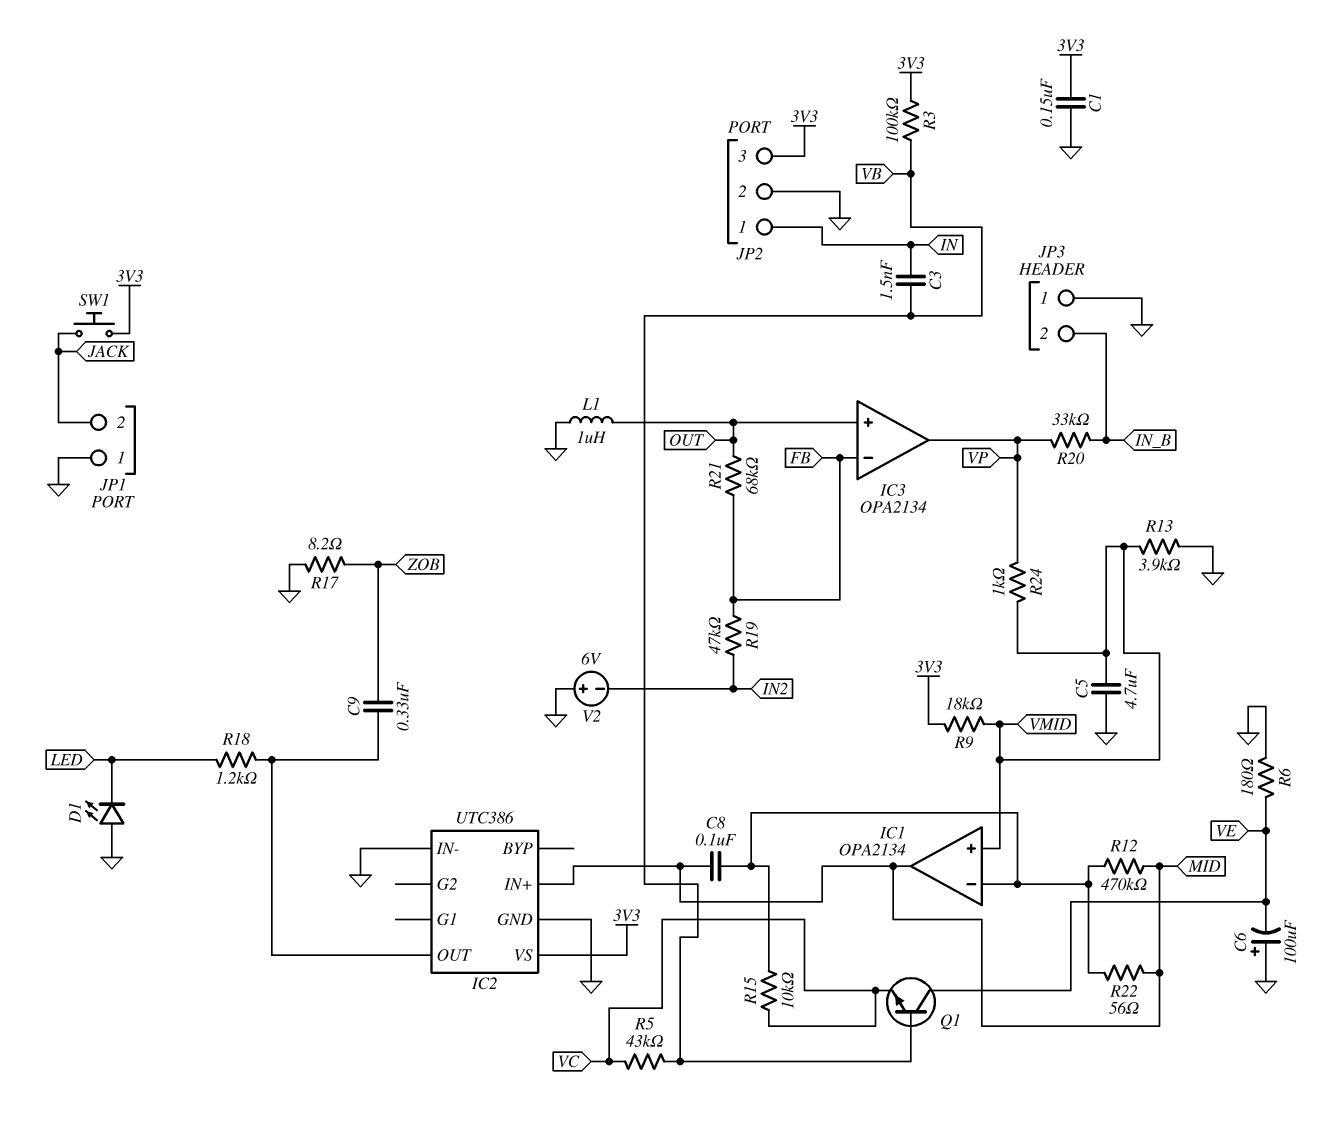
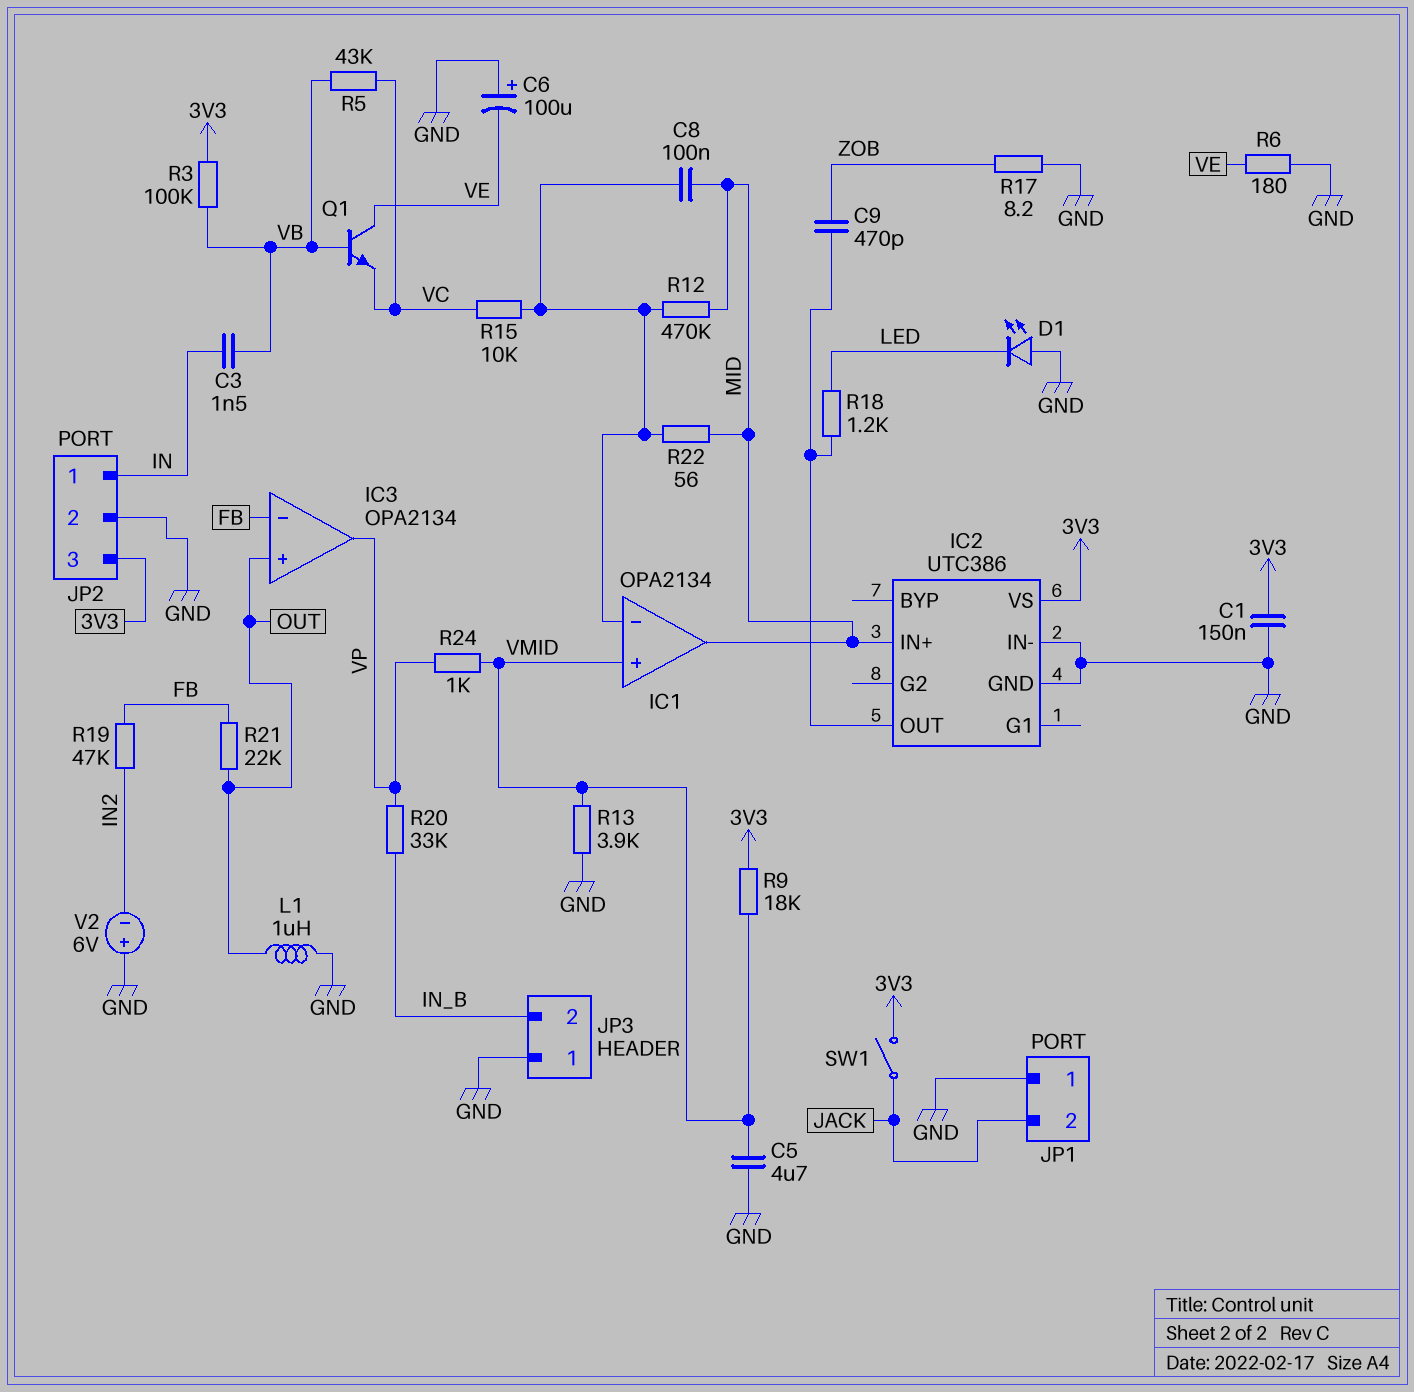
C9: 330nF (IC2/OUT, ZOB) -> 470pF (IC2/OUT, ZOB)
R21: 68k (FB, OUT) -> 22k (FB, OUT)
SW1: button (3V3, JACK) -> switch (3V3, JACK)

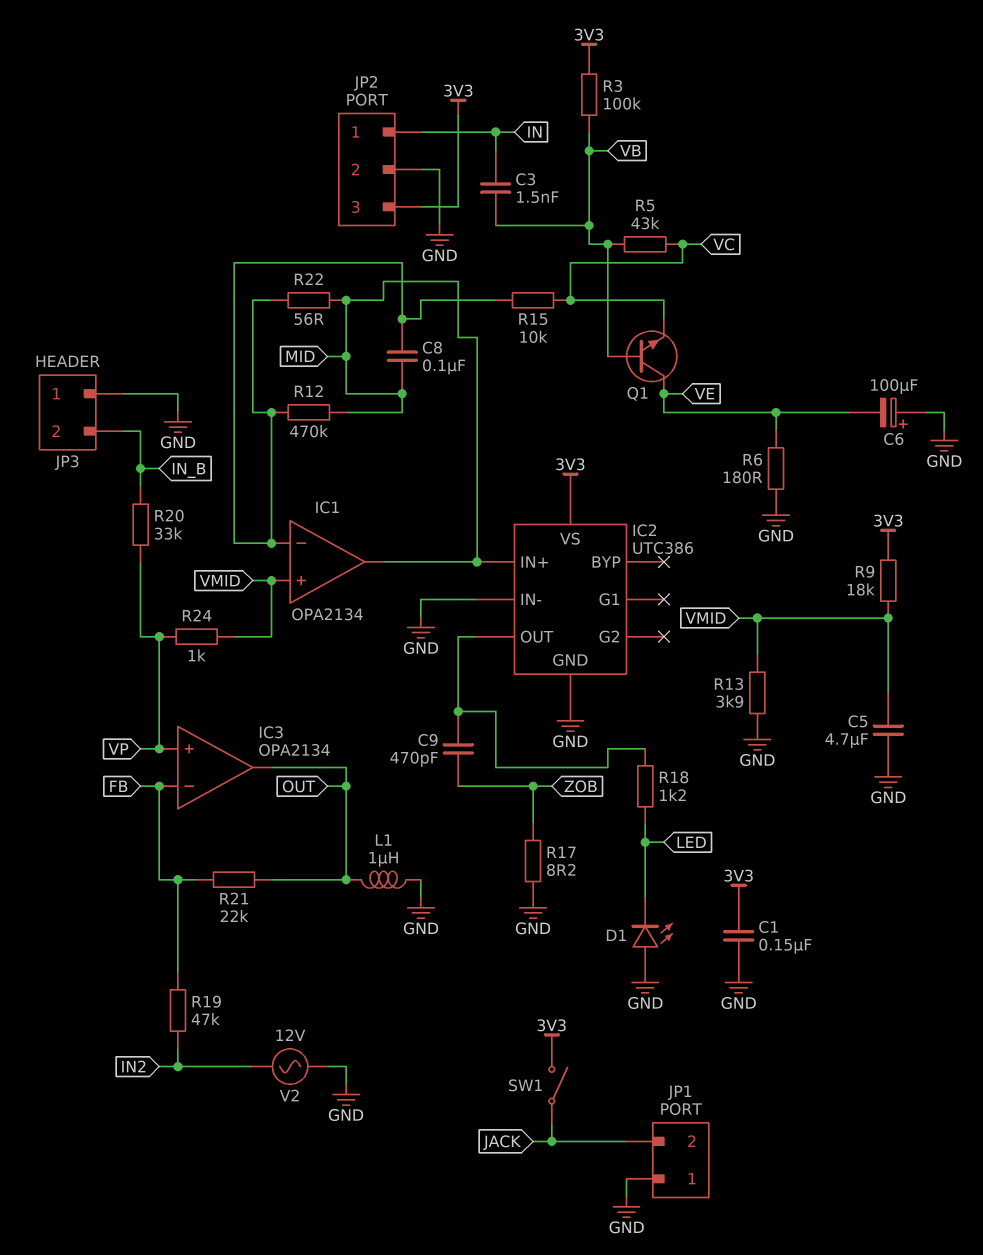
IC3 pin in+: OUT -> VP
IC3 pin out: VP -> OUT
V2: 6V (plus GND, minus IN2) -> AC 12V (GND, IN2)

